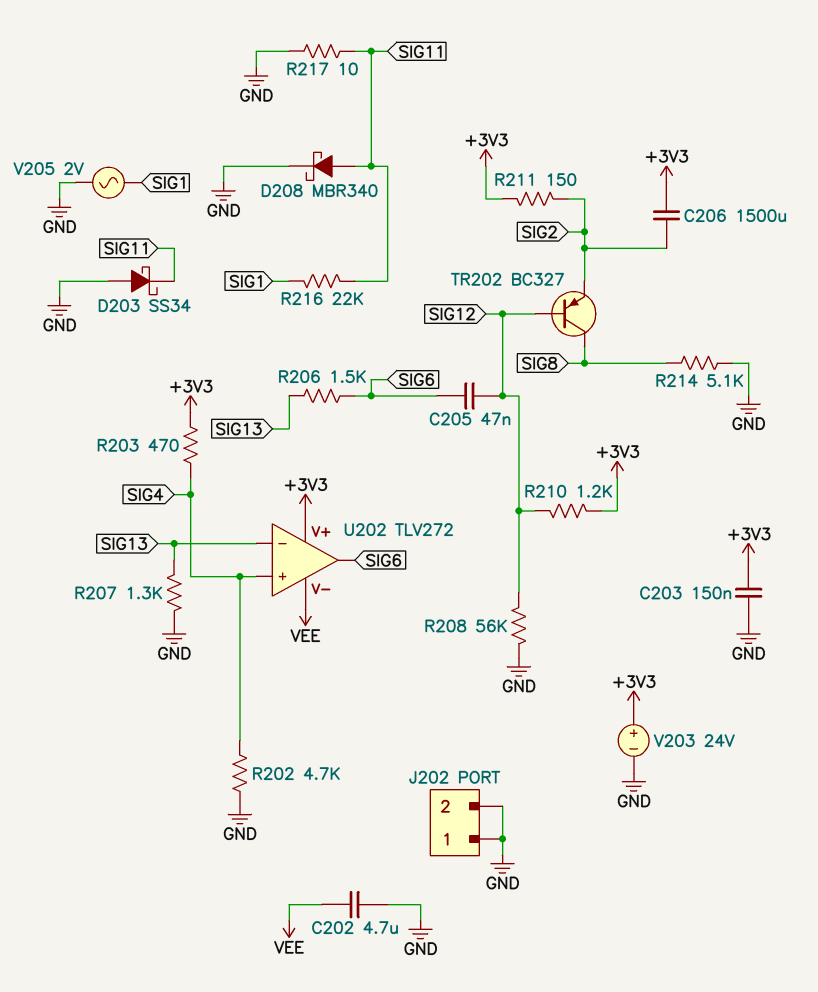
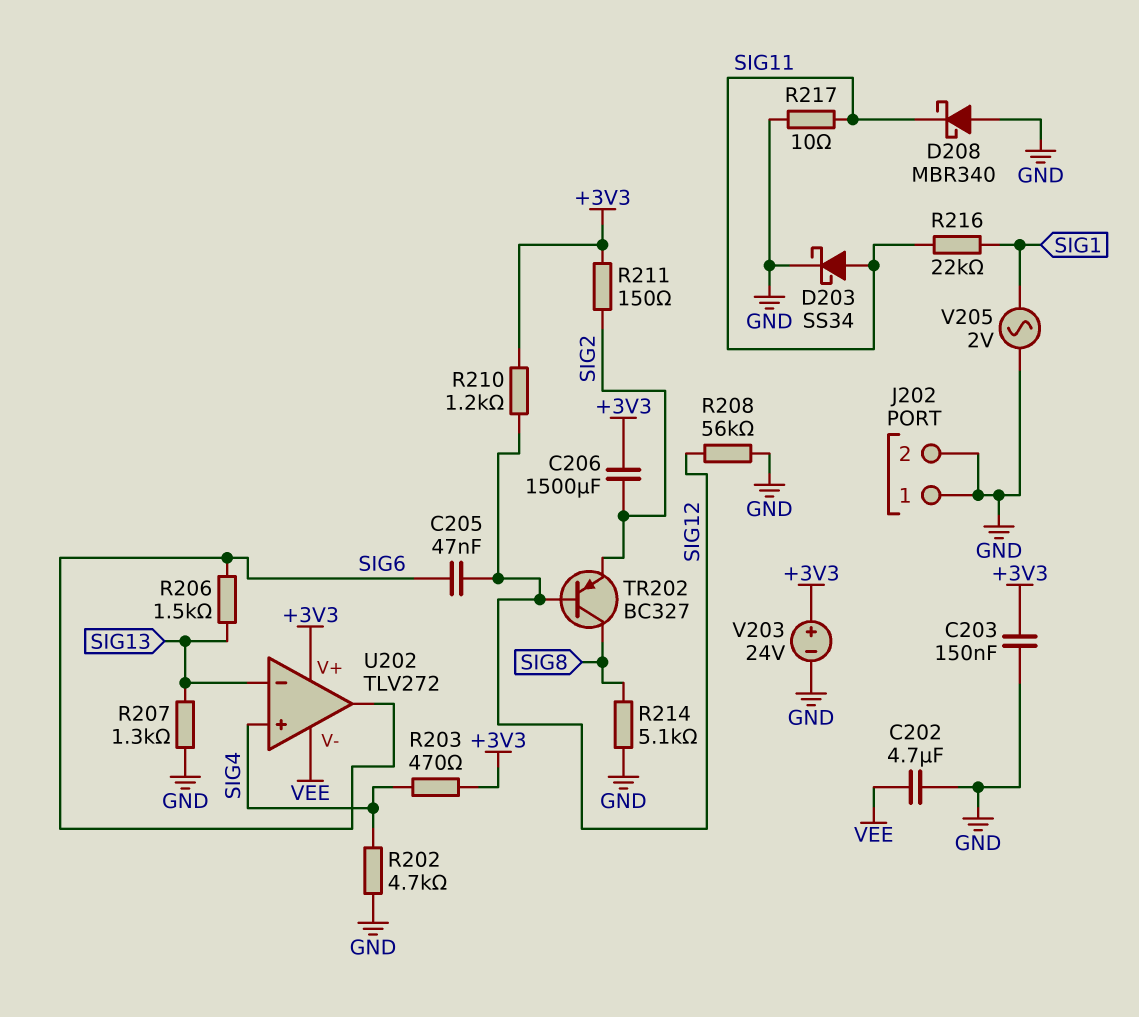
D203: schottky SS34 (A GND, K SIG11) -> schottky SS34 (A SIG11, K GND)
D208: schottky MBR340 (A SIG11, K GND) -> schottky MBR340 (A GND, K SIG11)

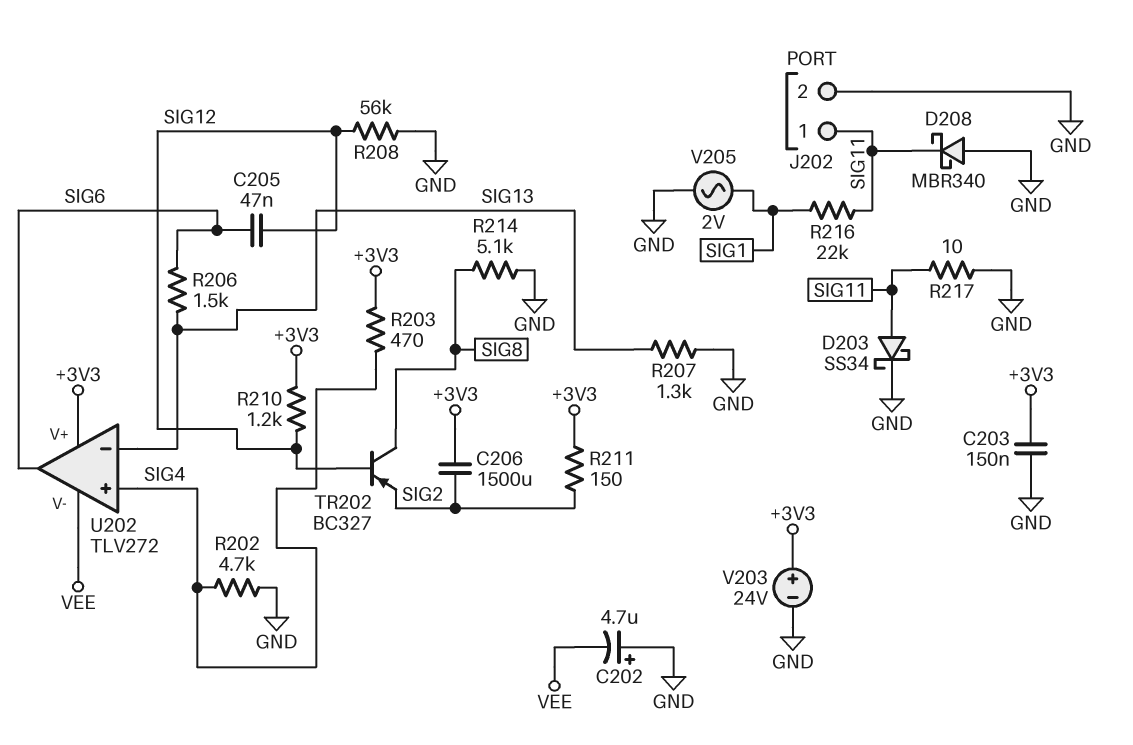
C202: 4.7uF (GND, VEE) -> 4.7uF (plus GND, minus VEE)
J202 pin 1: GND -> SIG11

